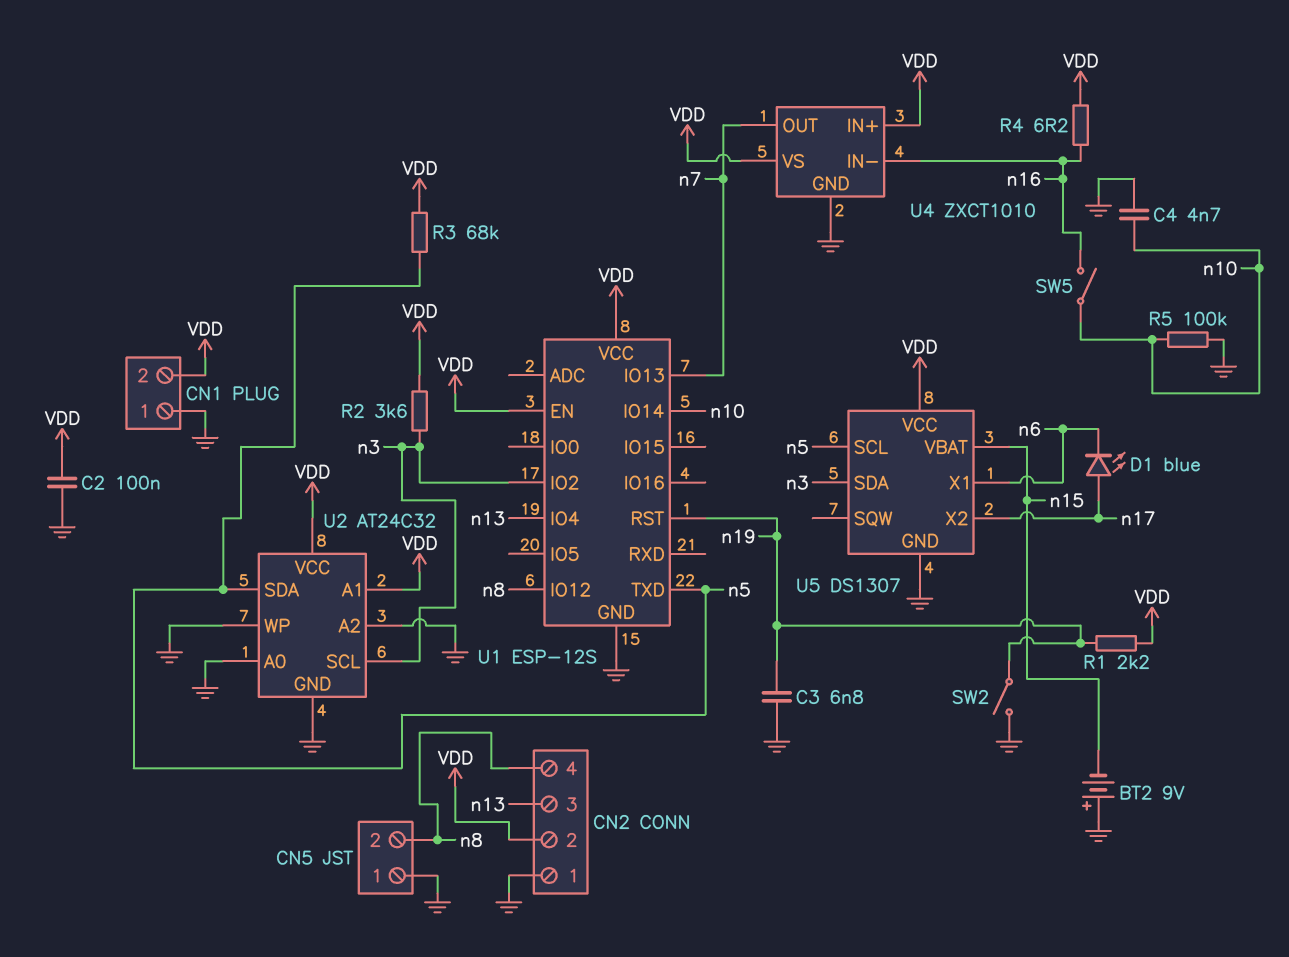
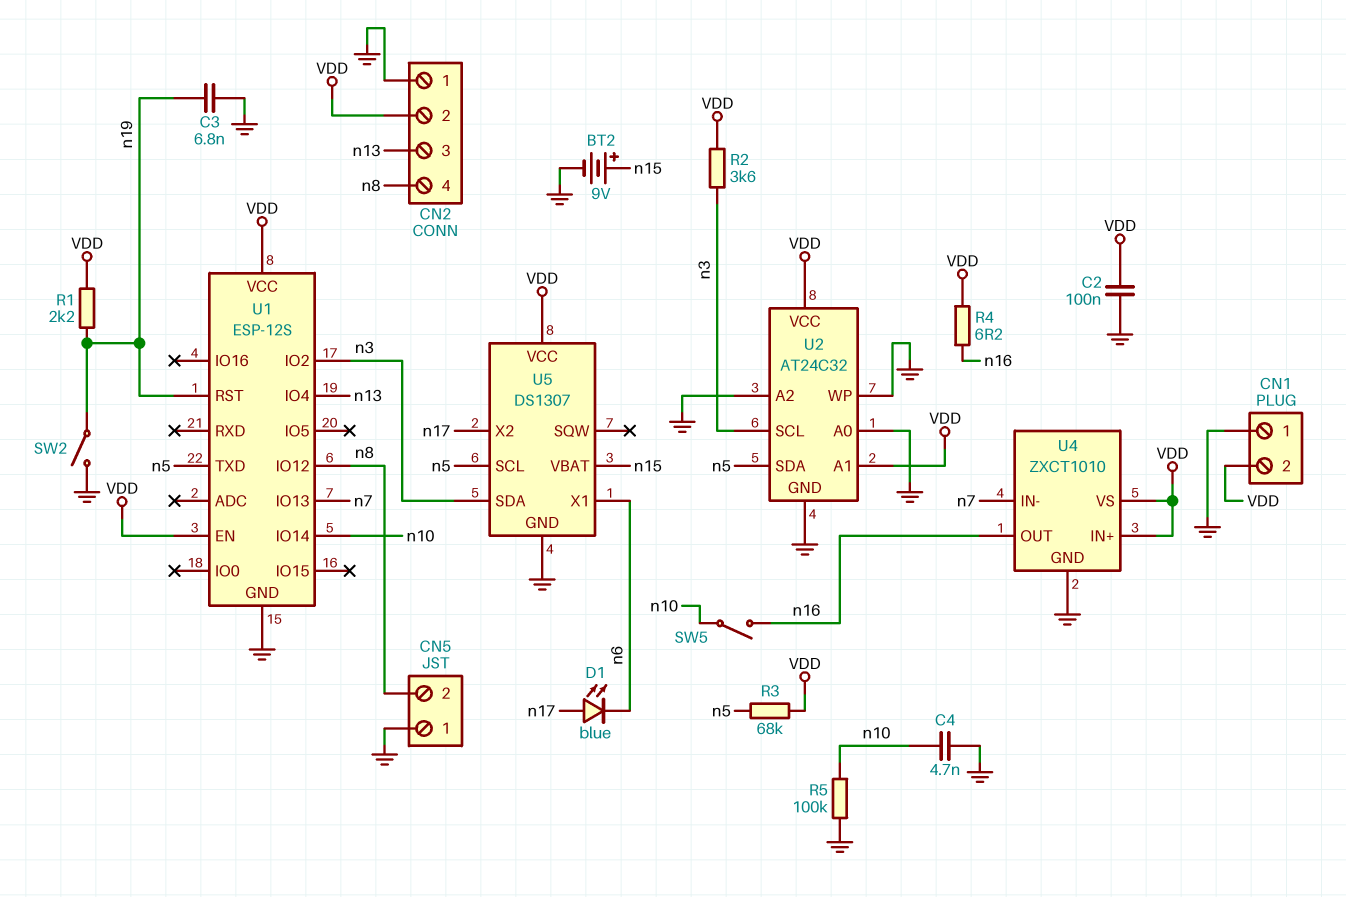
BT2: 9V (plus GND, minus n15) -> 9V (plus n15, minus GND)
U4 pin IN-: n16 -> n7
U4 pin OUT: n7 -> n16

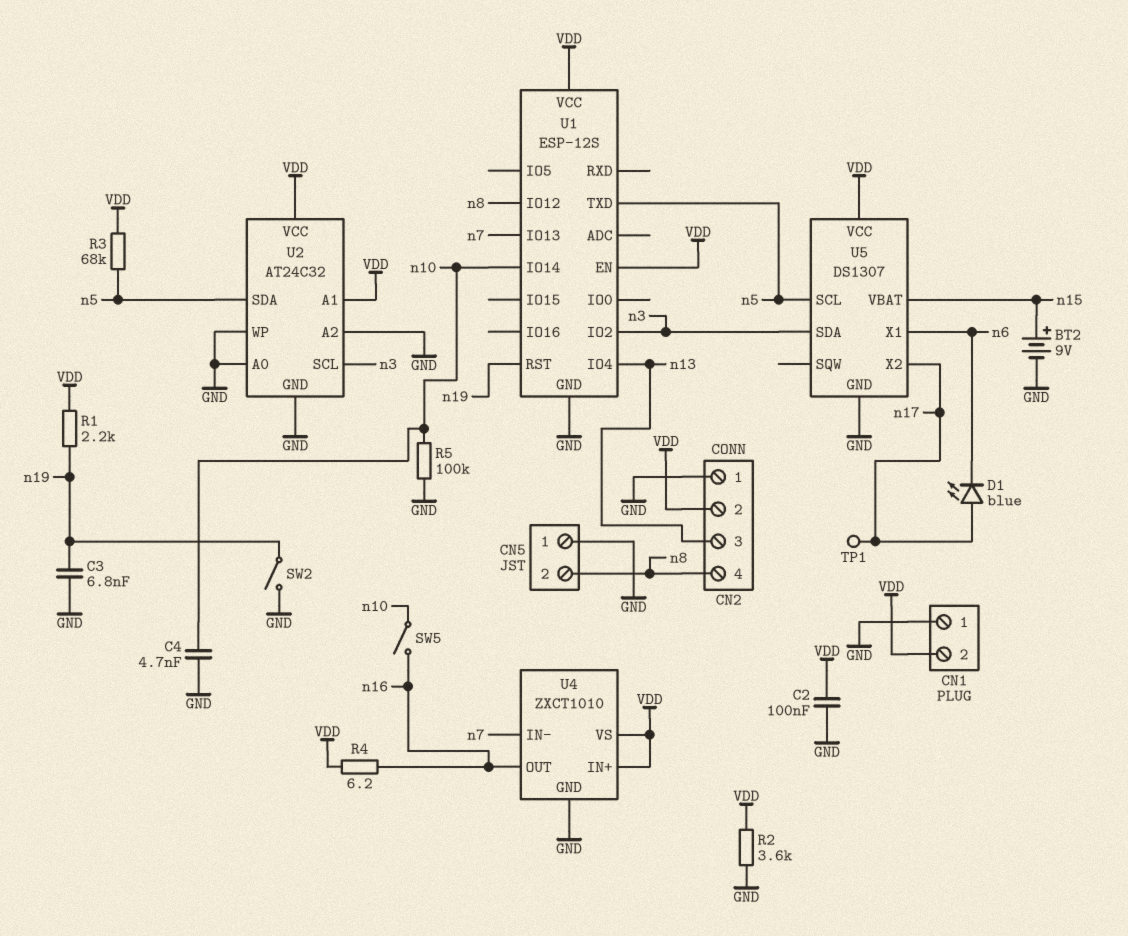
R2: 3.6k (VDD, n3) -> 3.6k (GND, VDD)
TP1: none -> test point (n17)

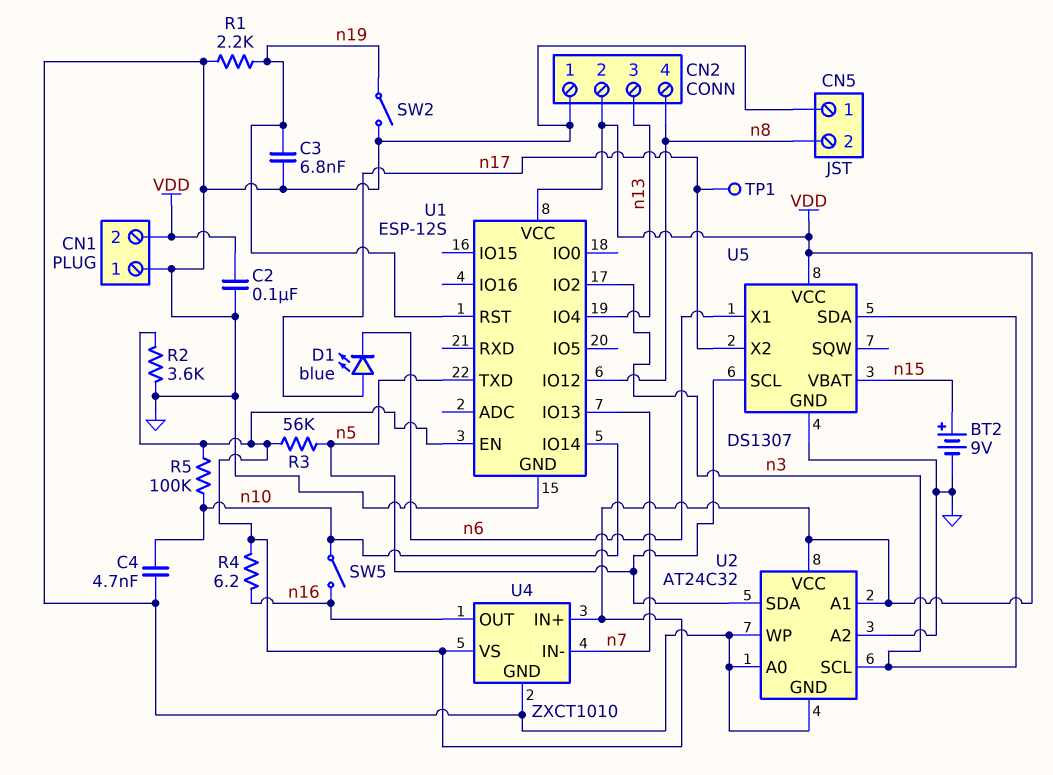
R1: 2.2k (VDD, n19) -> 2.2k (GND, n19)
R3: 68k (VDD, n5) -> 56k (VDD, n5)
R5: 100k (GND, n10) -> 100k (VDD, n10)

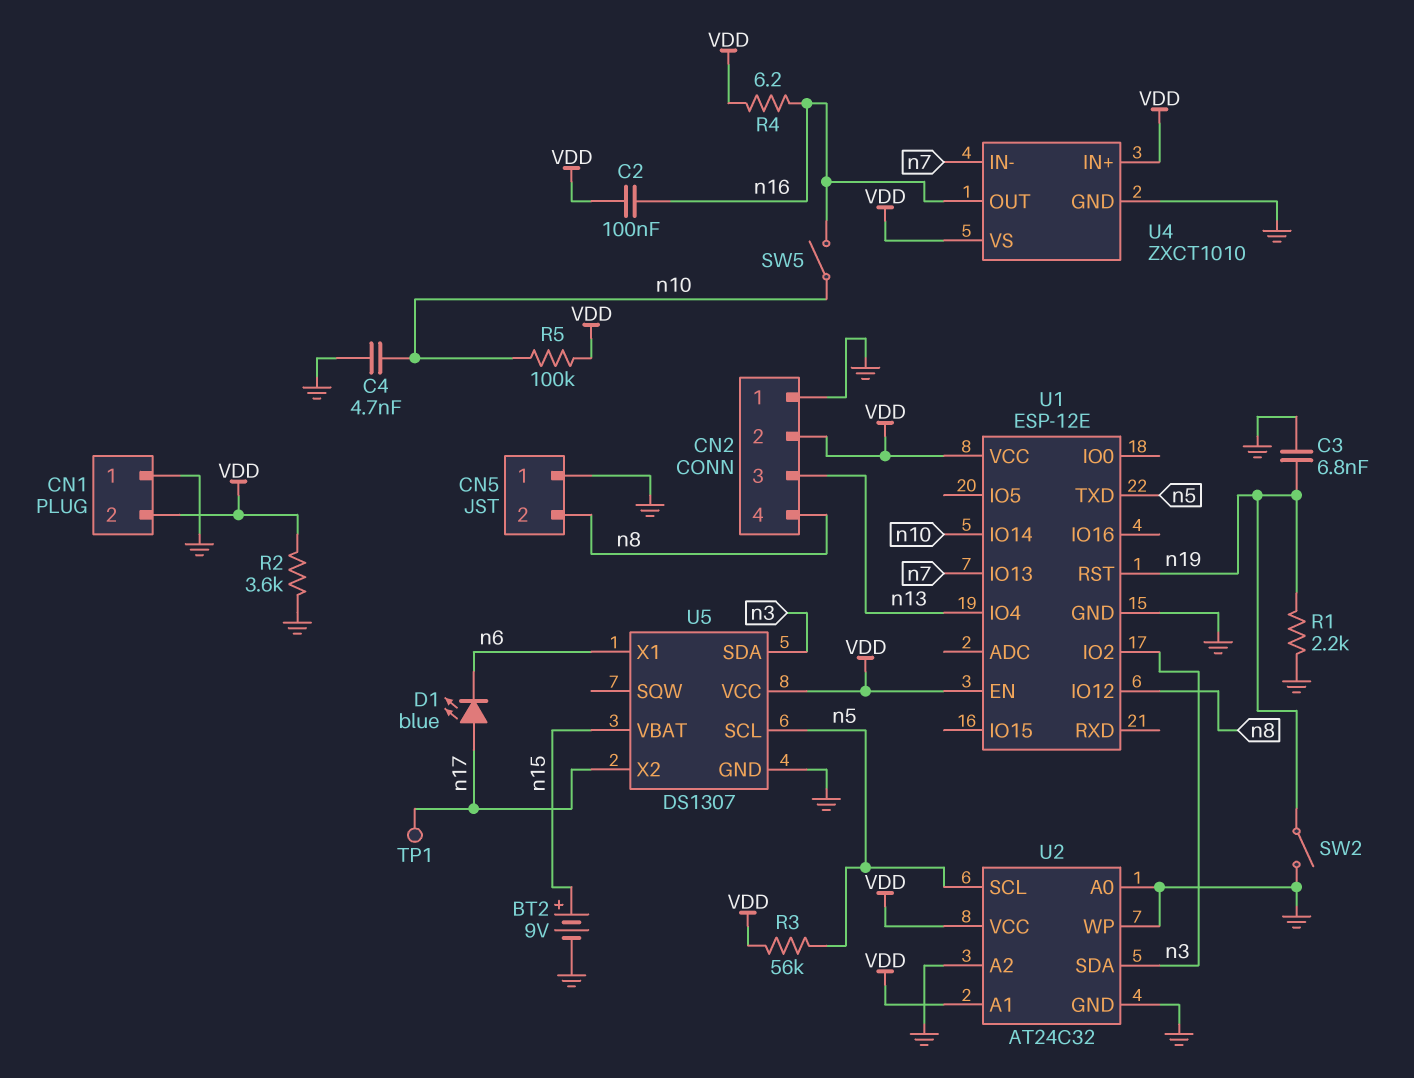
C2: 100nF (GND, VDD) -> 100nF (VDD, n16)
U1: ESP-12S -> ESP-12E
U2 pin SCL: n3 -> n5
U2 pin SDA: n5 -> n3

